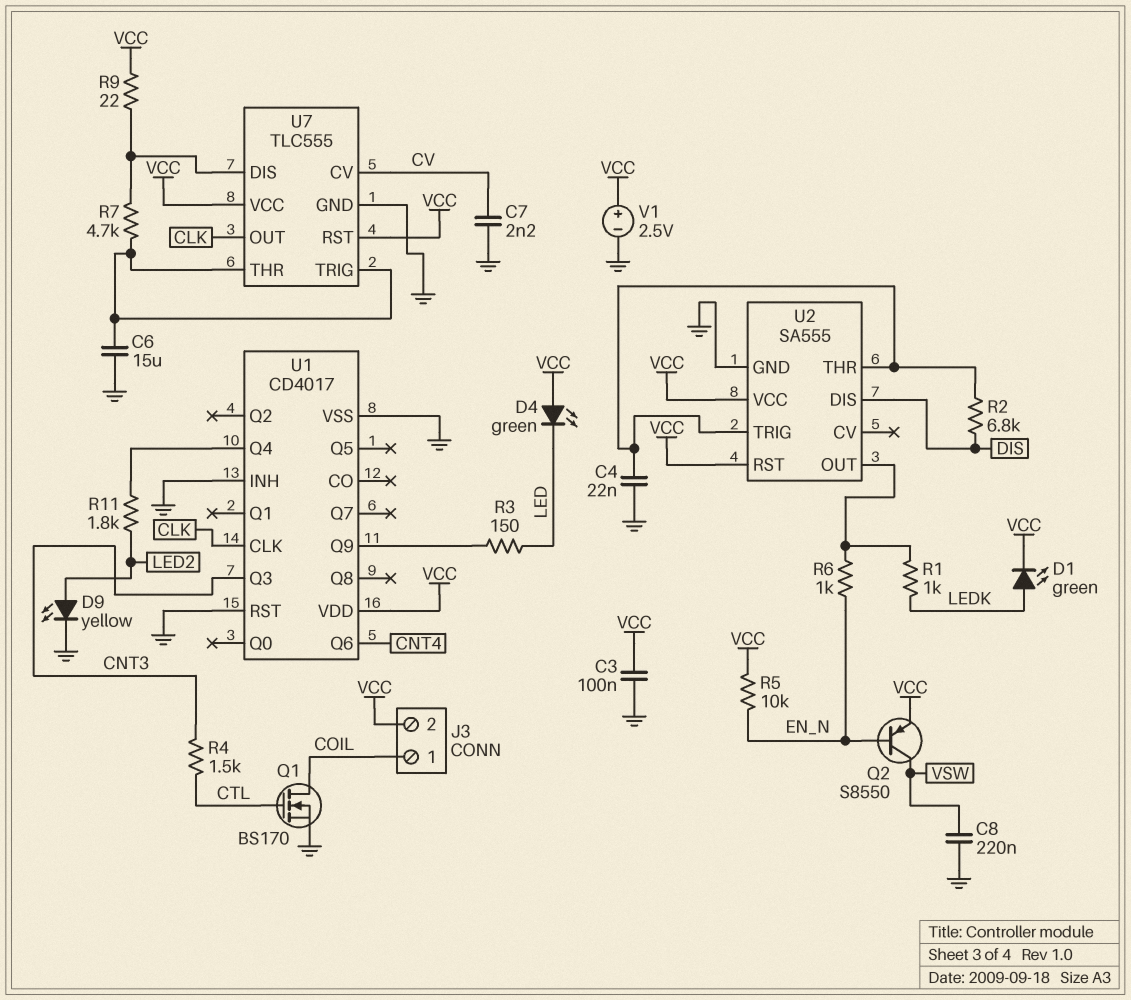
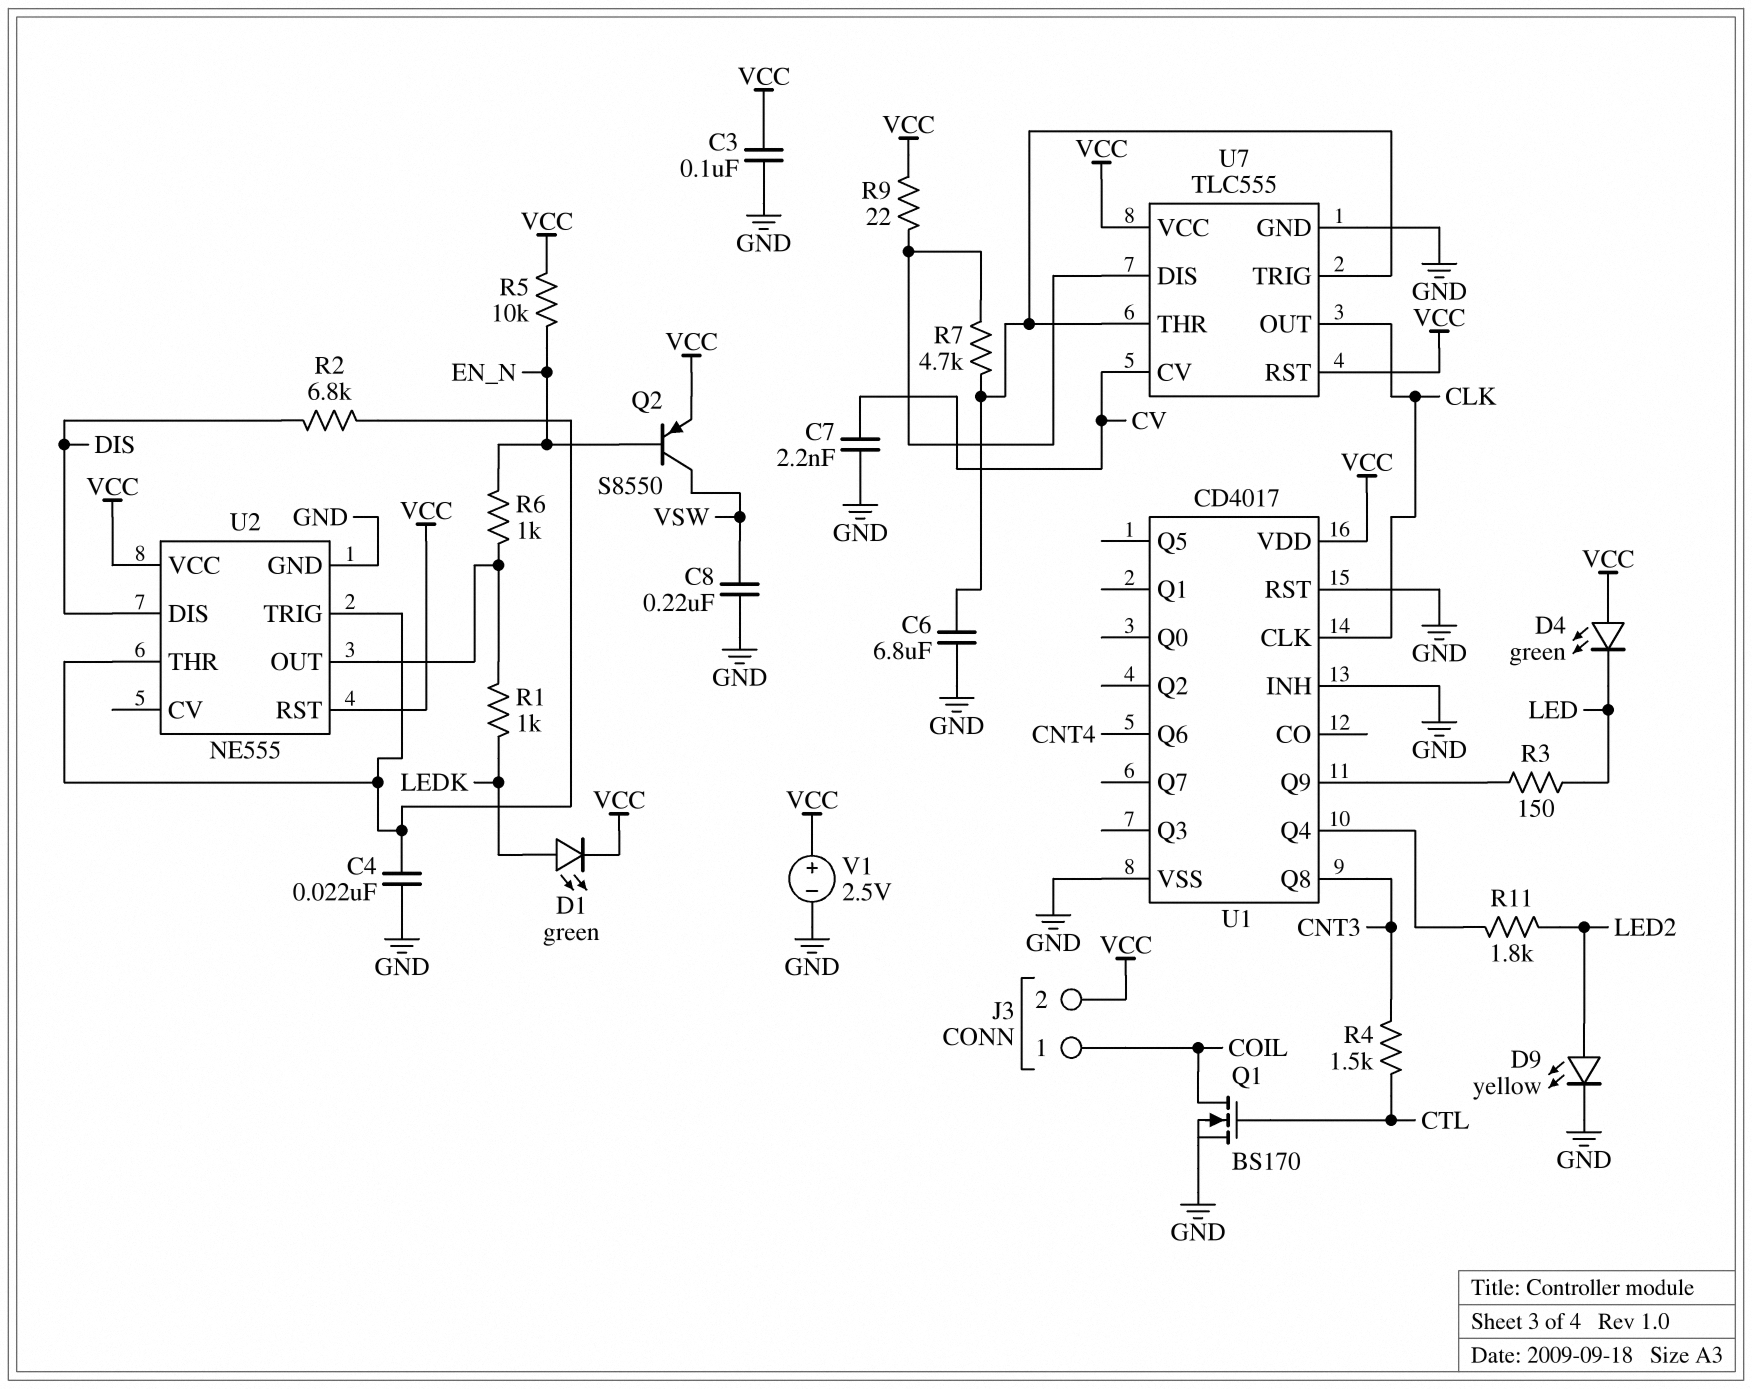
C6: 15uF (GND, U7/THR) -> 6.8uF (GND, U7/THR)
U1 pin Q3: CNT3 -> none
U1 pin Q8: none -> CNT3
U2: SA555 -> NE555

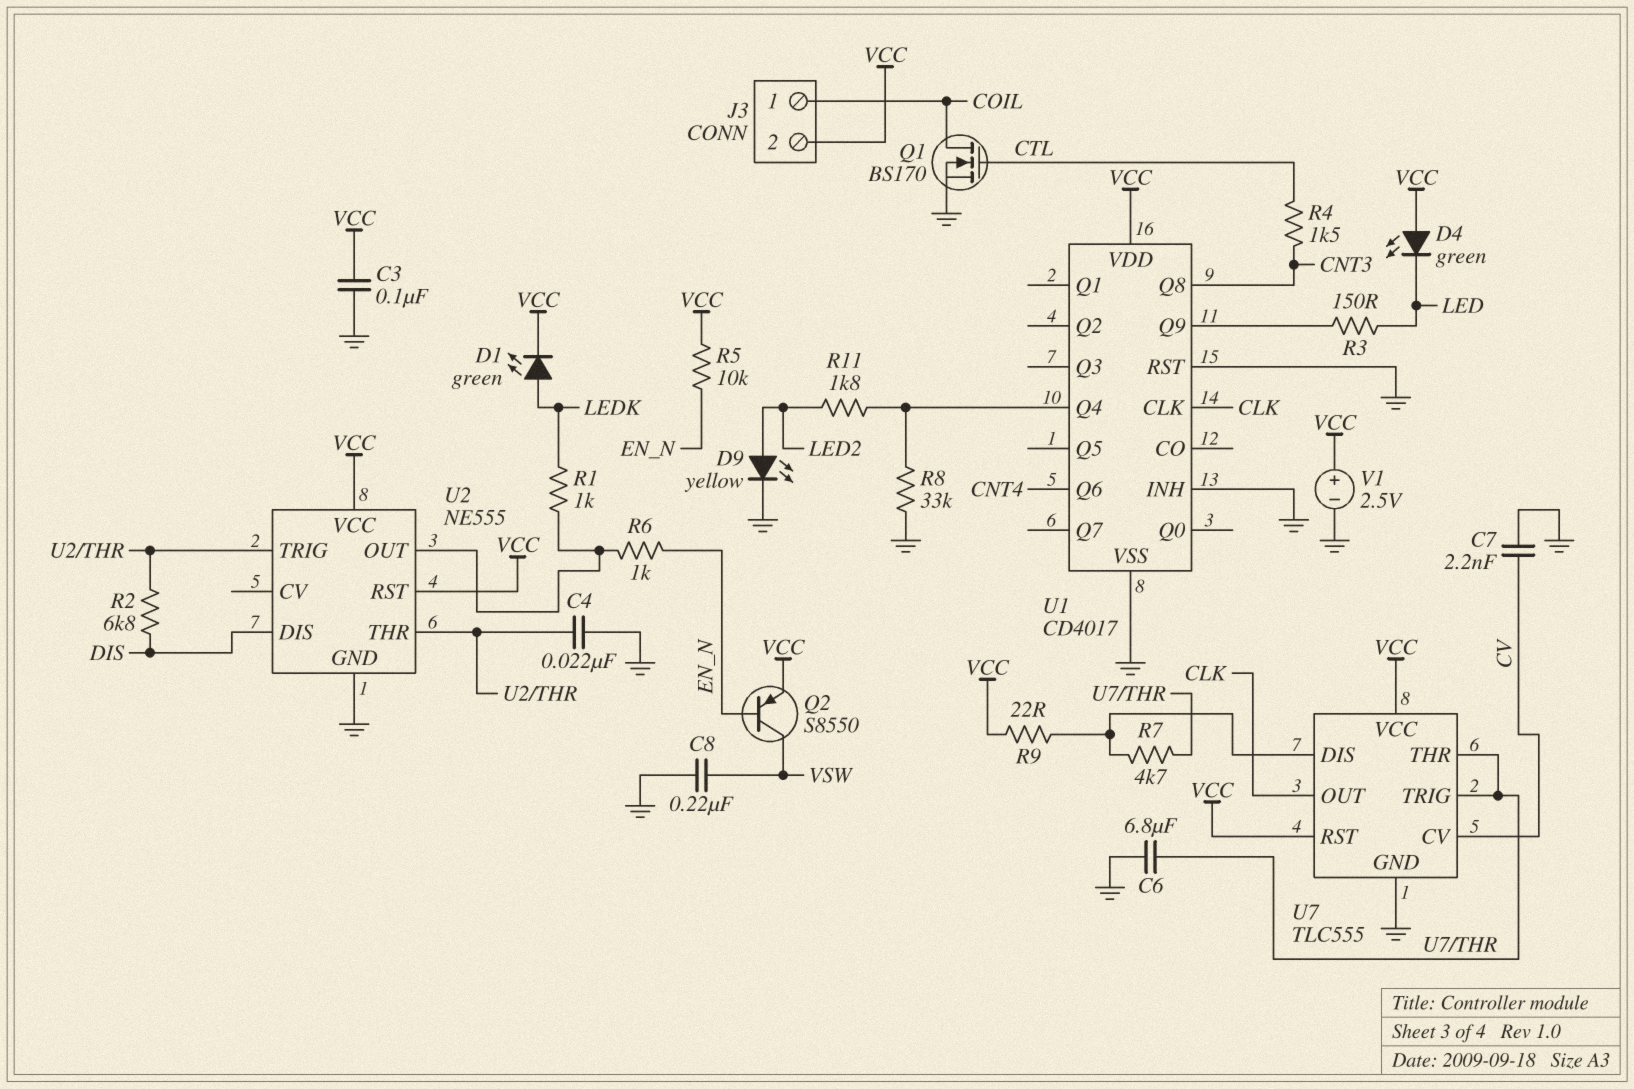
R8: none -> 33k (GND, U1/Q4)

